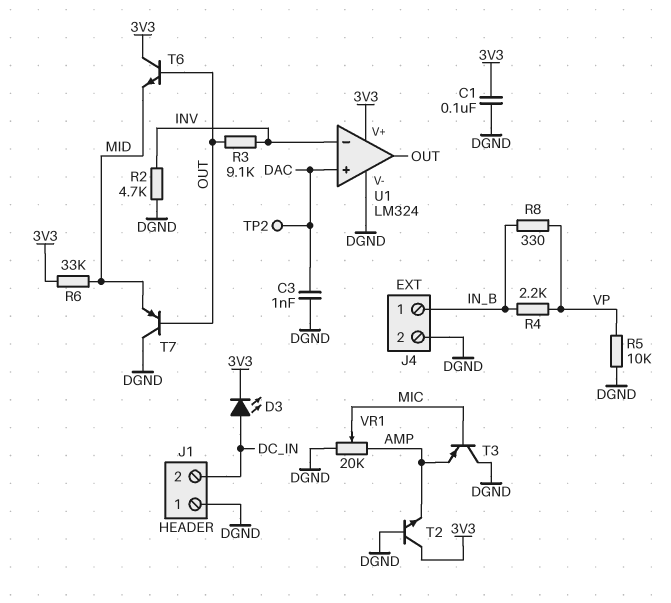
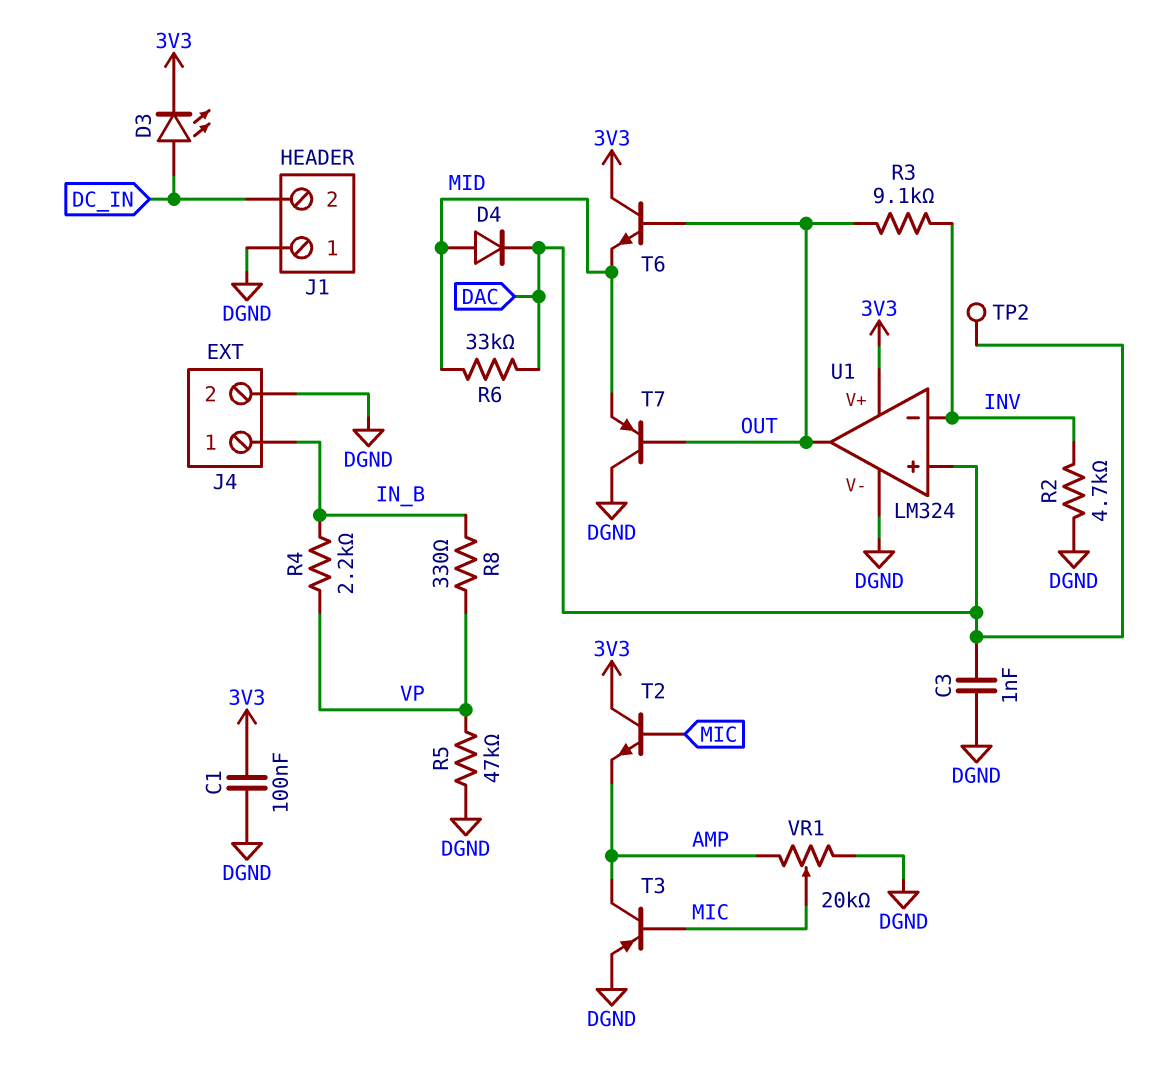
D4: none -> diode (A MID, K DAC)
R5: 10k (DGND, VP) -> 47k (DGND, VP)
R6: 33k (3V3, MID) -> 33k (DAC, MID)
T2: NPN (B DGND, C 3V3, E AMP) -> NPN (B MIC, C 3V3, E AMP)
T3: PNP (B MIC, C DGND, E AMP) -> PNP (B MIC, C AMP, E DGND)

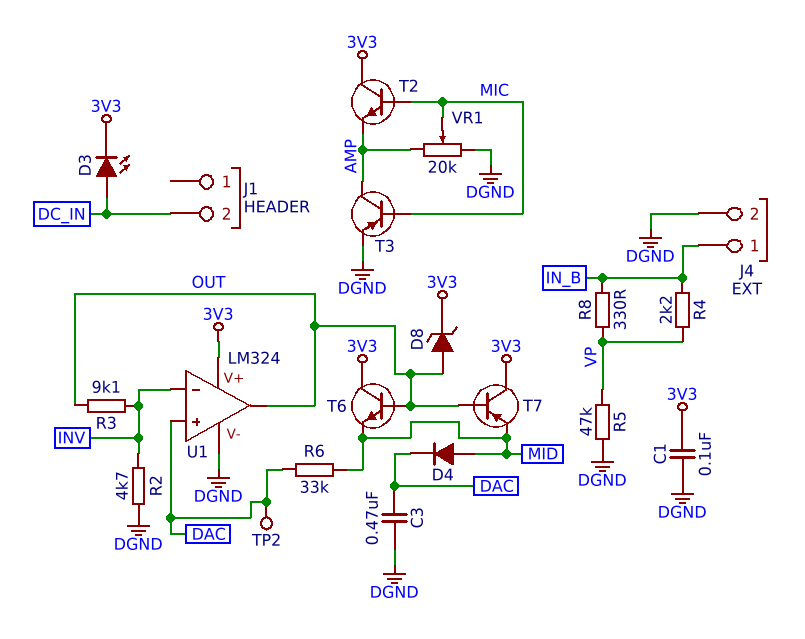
C3: 1nF (DAC, DGND) -> 470nF (DAC, DGND)
D8: none -> zener (A OUT, K 3V3)
J1 pin 1: DGND -> none
T7: PNP (B OUT, C DGND, E MID) -> PNP (B OUT, C 3V3, E MID)

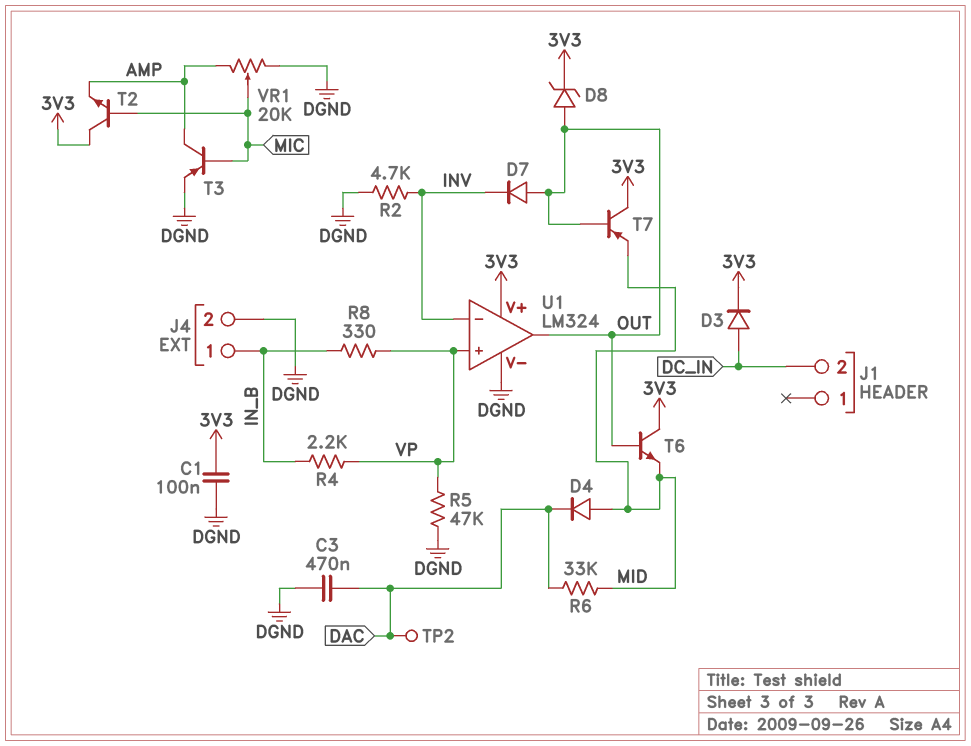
D3: LED (A DC_IN, K 3V3) -> diode (A DC_IN, K 3V3)
D7: none -> diode (A OUT, K INV)
R3: 9.1k (INV, OUT) -> none
U1 pin in+: DAC -> VP

